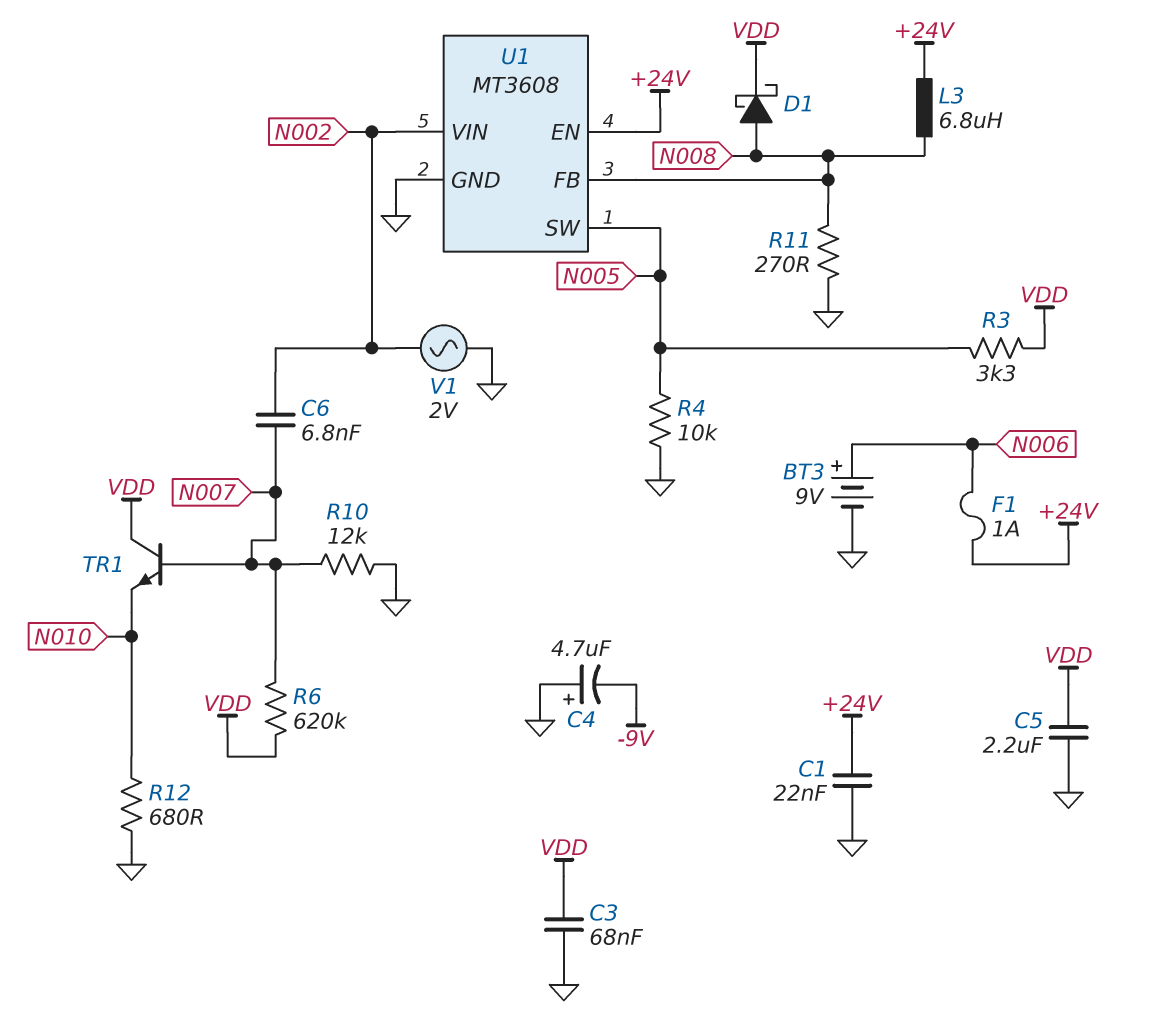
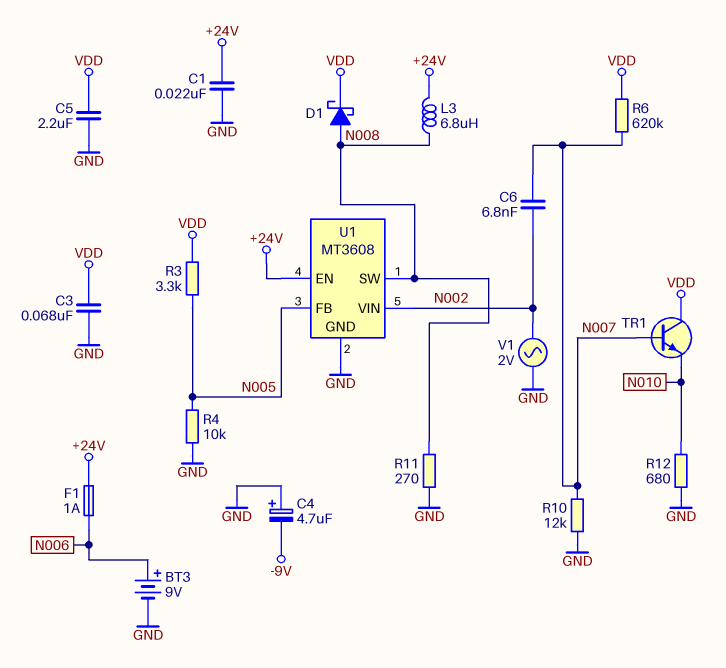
U1 pin FB: N008 -> N005
U1 pin SW: N005 -> N008

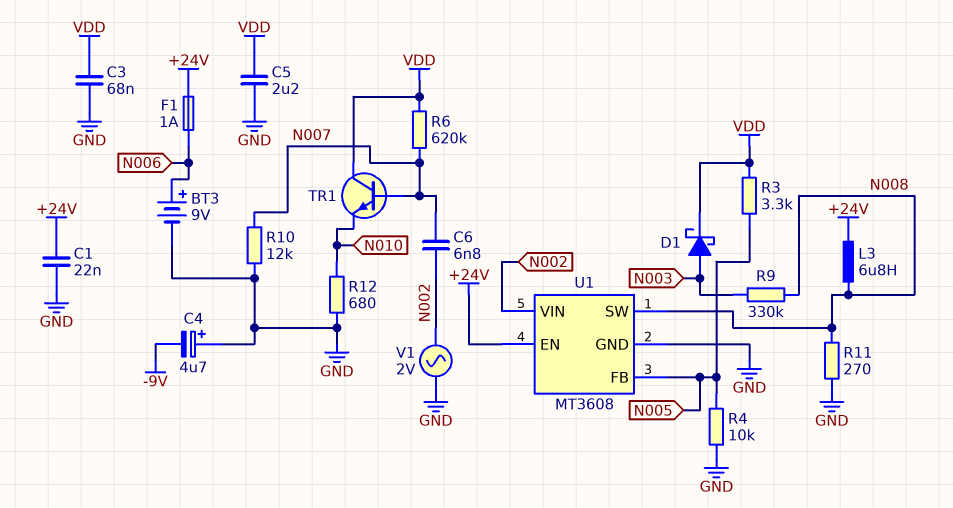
D1: schottky (A N008, K VDD) -> schottky (A N003, K VDD)
R9: none -> 330k (N003, N008)

